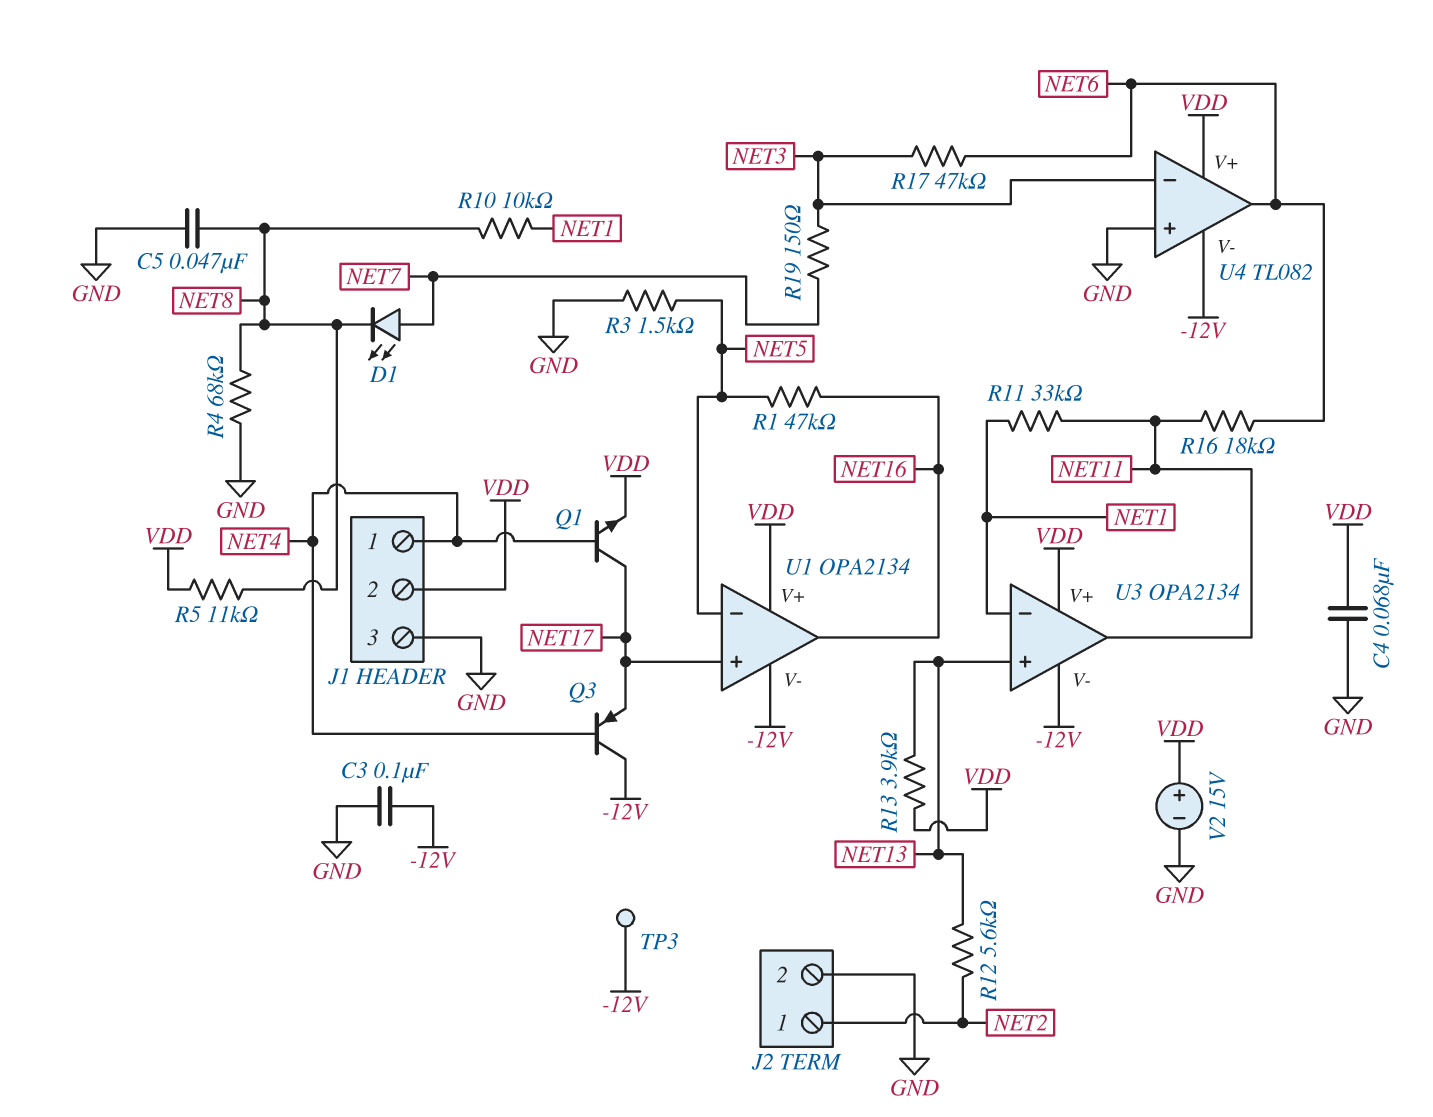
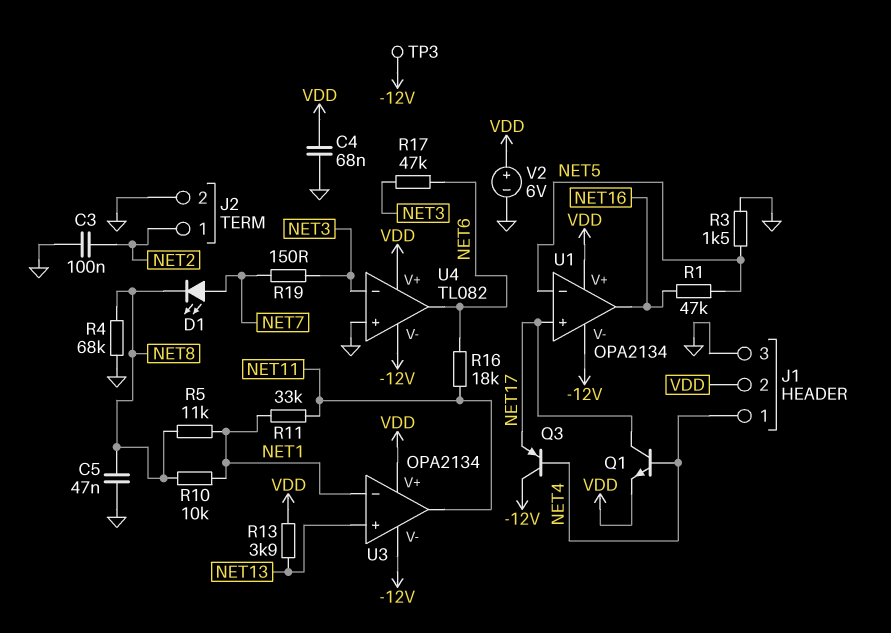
C3: 100nF (-12V, GND) -> 100nF (GND, NET2)
R5: 11k (NET8, VDD) -> 11k (NET1, NET8)
R12: 5.6k (NET2, NET13) -> none
V2: 15V (plus VDD, minus GND) -> 6V (plus VDD, minus GND)

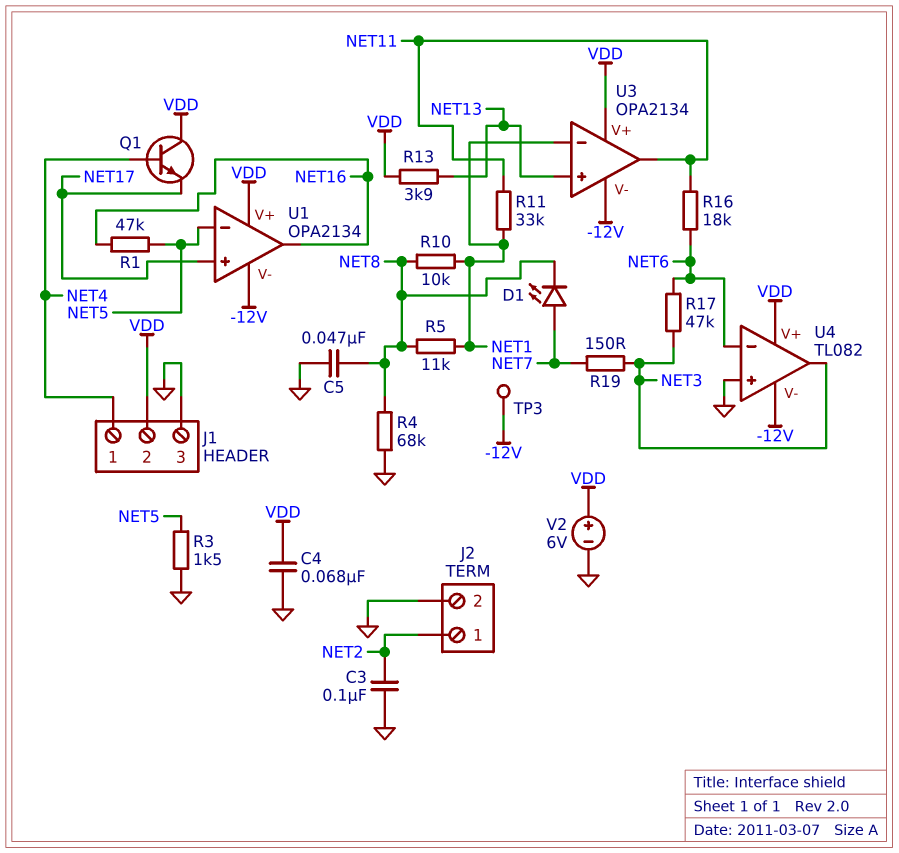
Q1: NPN (B NET4, C NET17, E VDD) -> NPN (B NET4, C VDD, E NET17)
Q3: PNP (B NET4, C -12V, E NET17) -> none
U4 pin in-: NET3 -> NET6
U4 pin out: NET6 -> NET3

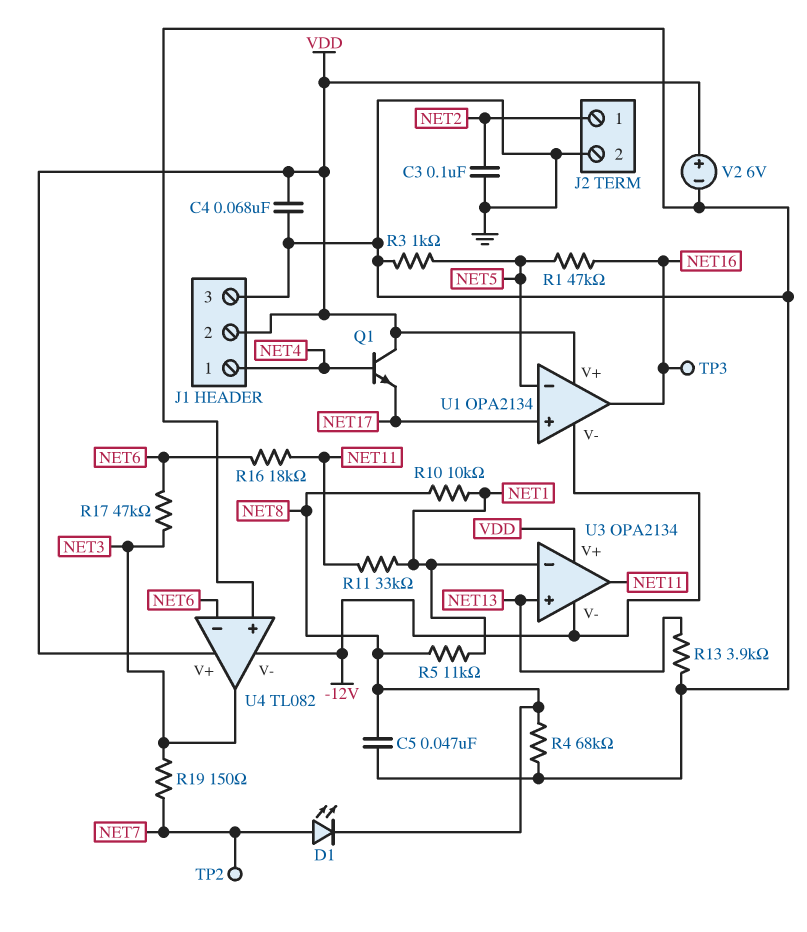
R3: 1.5k (GND, NET5) -> 1k (GND, NET5)
R13: 3.9k (NET13, VDD) -> 3.9k (GND, NET13)
TP2: none -> test point (NET7)
TP3: test point (-12V) -> test point (NET16)

